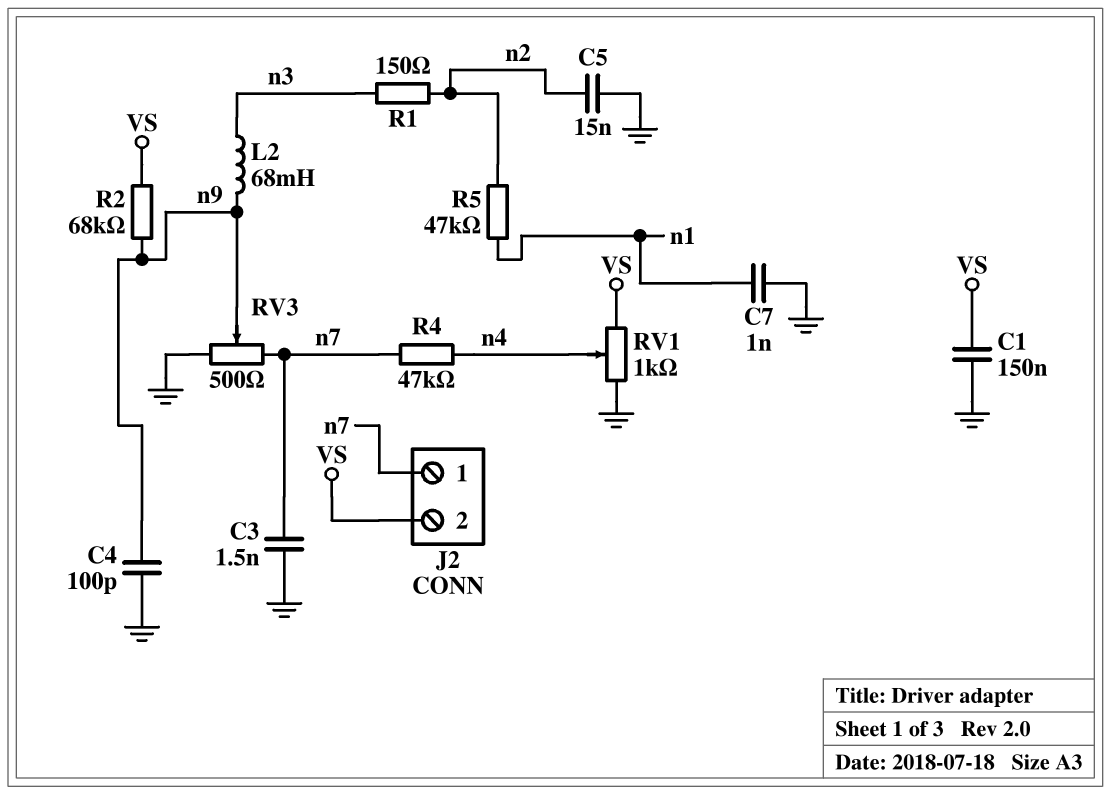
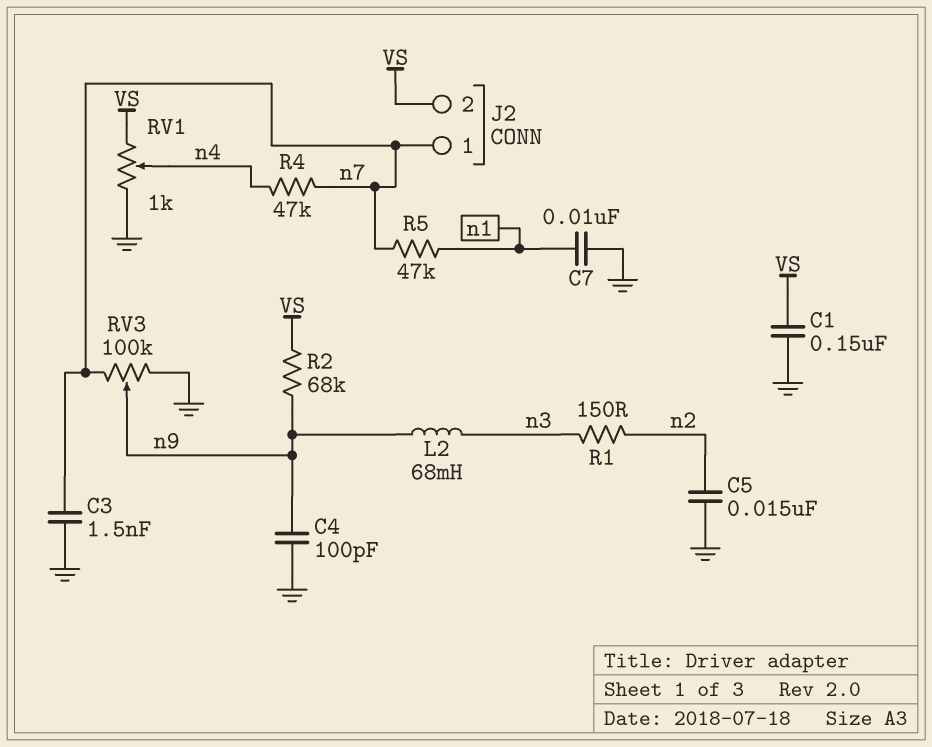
C7: 1nF (GND, n1) -> 10nF (GND, n1)
R5: 47k (n1, n2) -> 47k (n1, n7)
RV3: 500 (GND, n7, wiper n9) -> 100k (GND, n7, wiper n9)

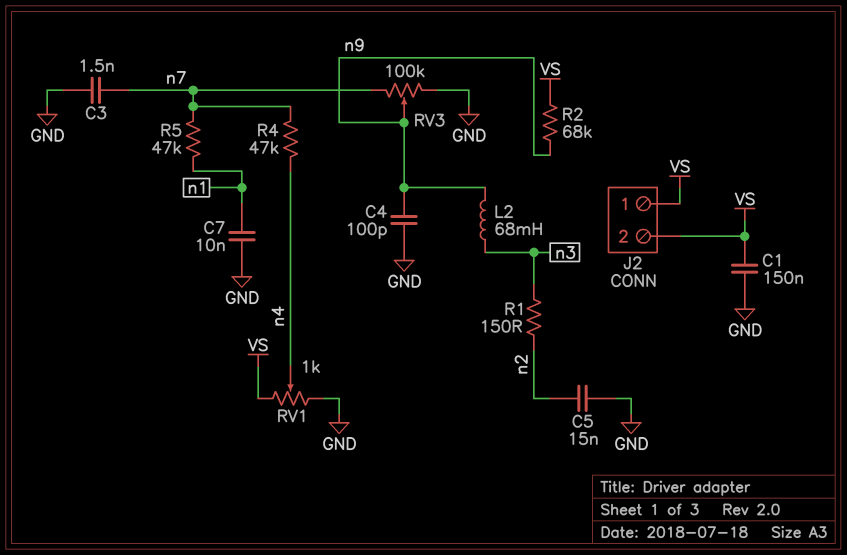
J2 pin 1: n7 -> VS

